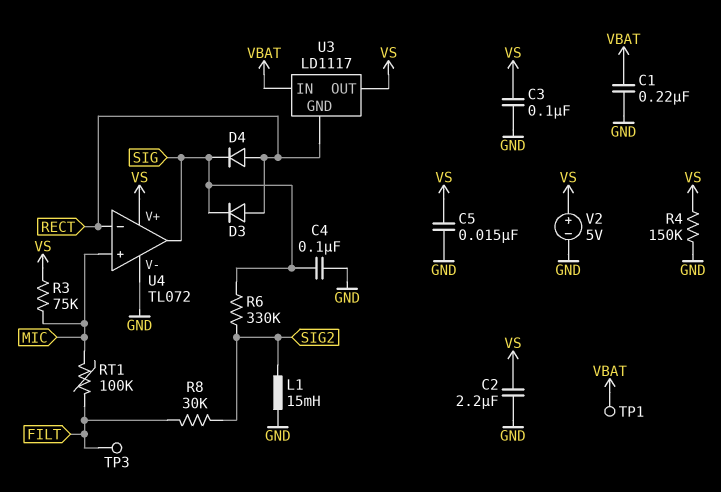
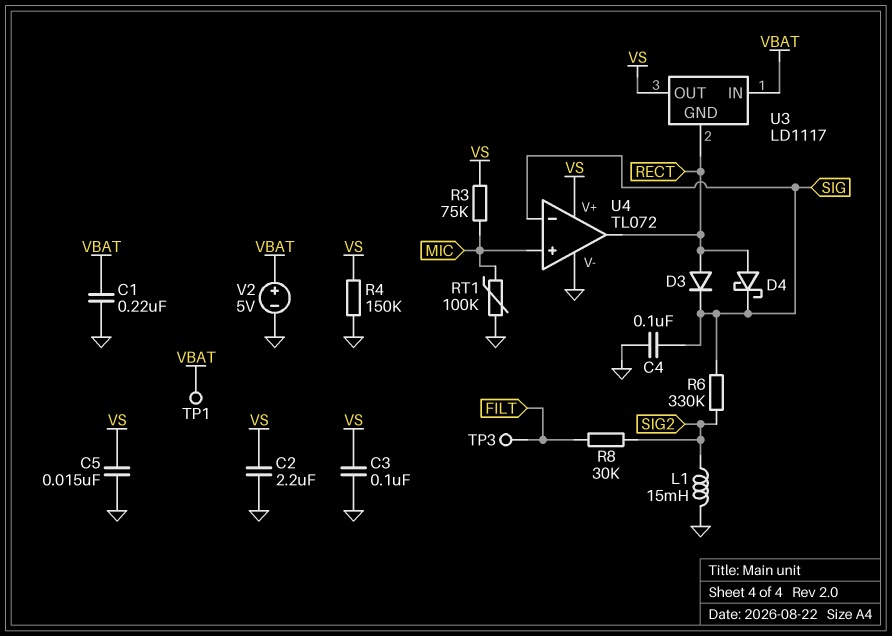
D4: diode (A RECT, K SIG) -> schottky (A RECT, K SIG)
RT1: 100k (FILT, MIC) -> 100k (GND, MIC)
U4 pin in-: RECT -> SIG
U4 pin out: SIG -> RECT
V2: 5V (plus VS, minus GND) -> 5V (plus VBAT, minus GND)

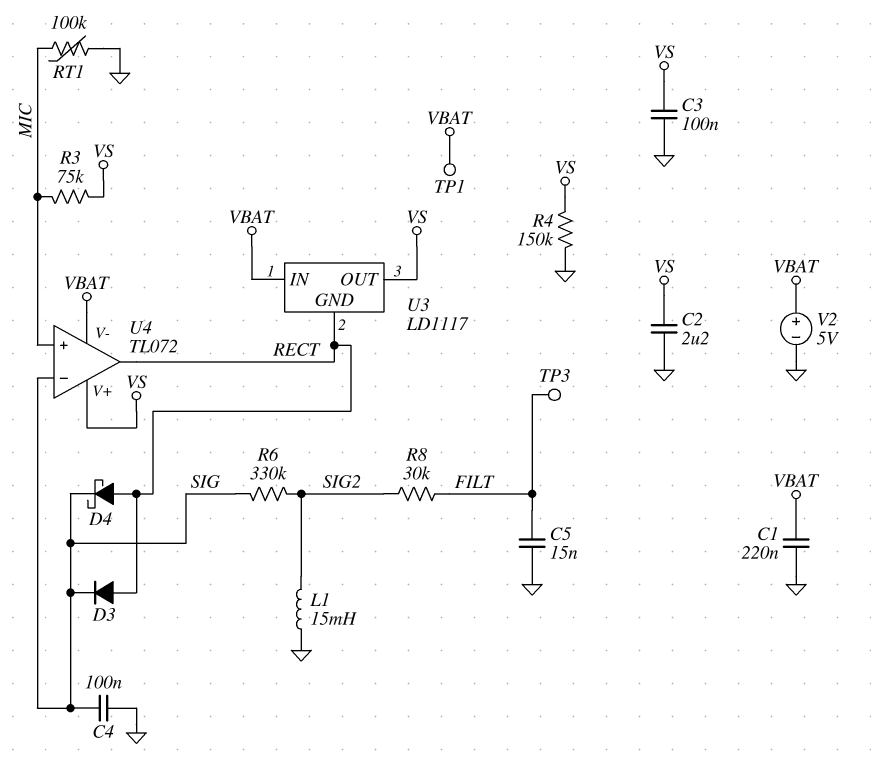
C5: 15nF (GND, VS) -> 15nF (FILT, GND)
U4 pin V-: GND -> VBAT

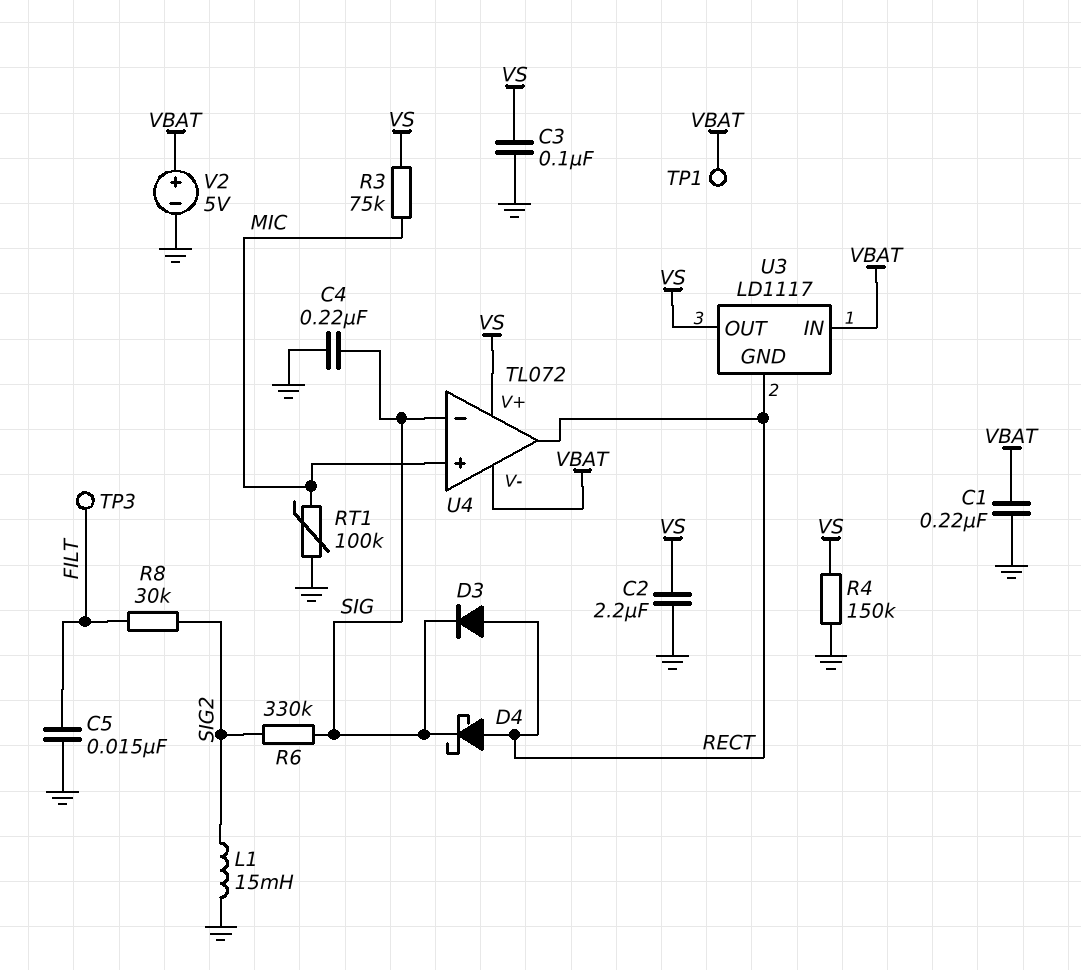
C4: 100nF (GND, SIG) -> 220nF (GND, SIG)

